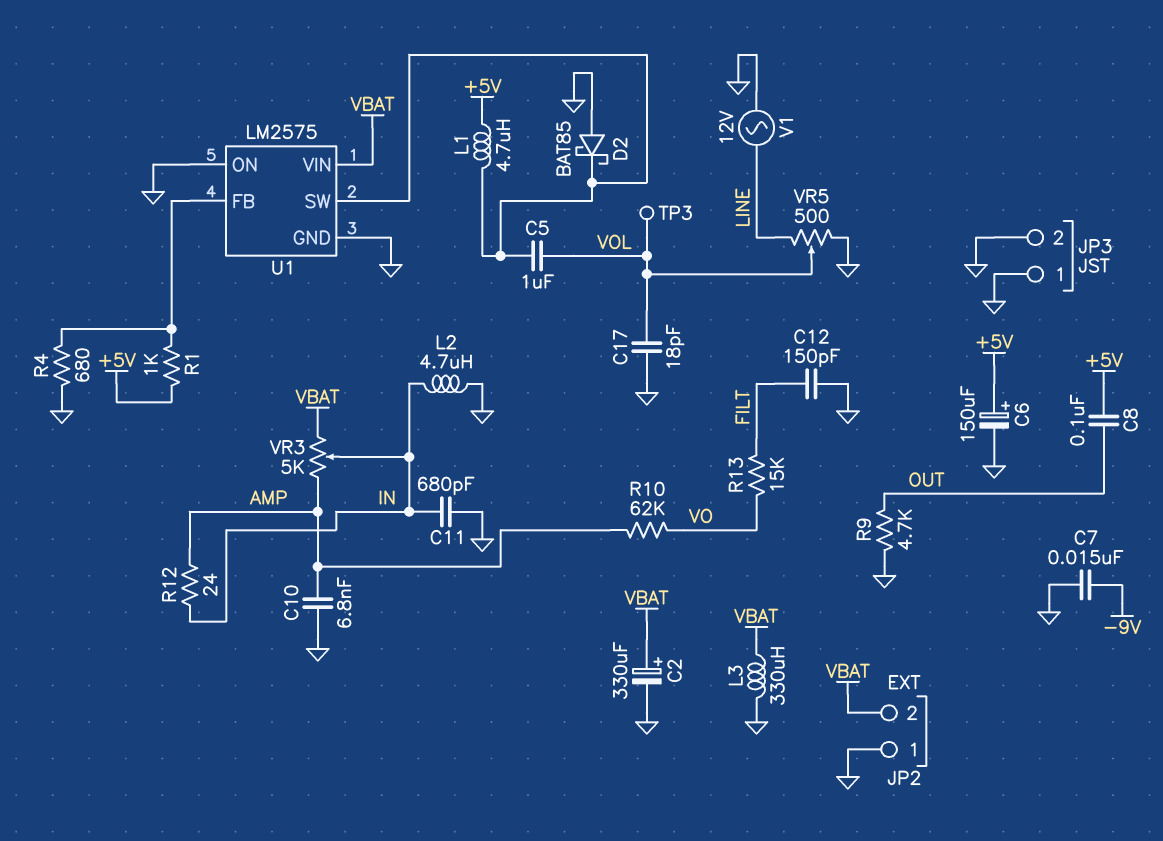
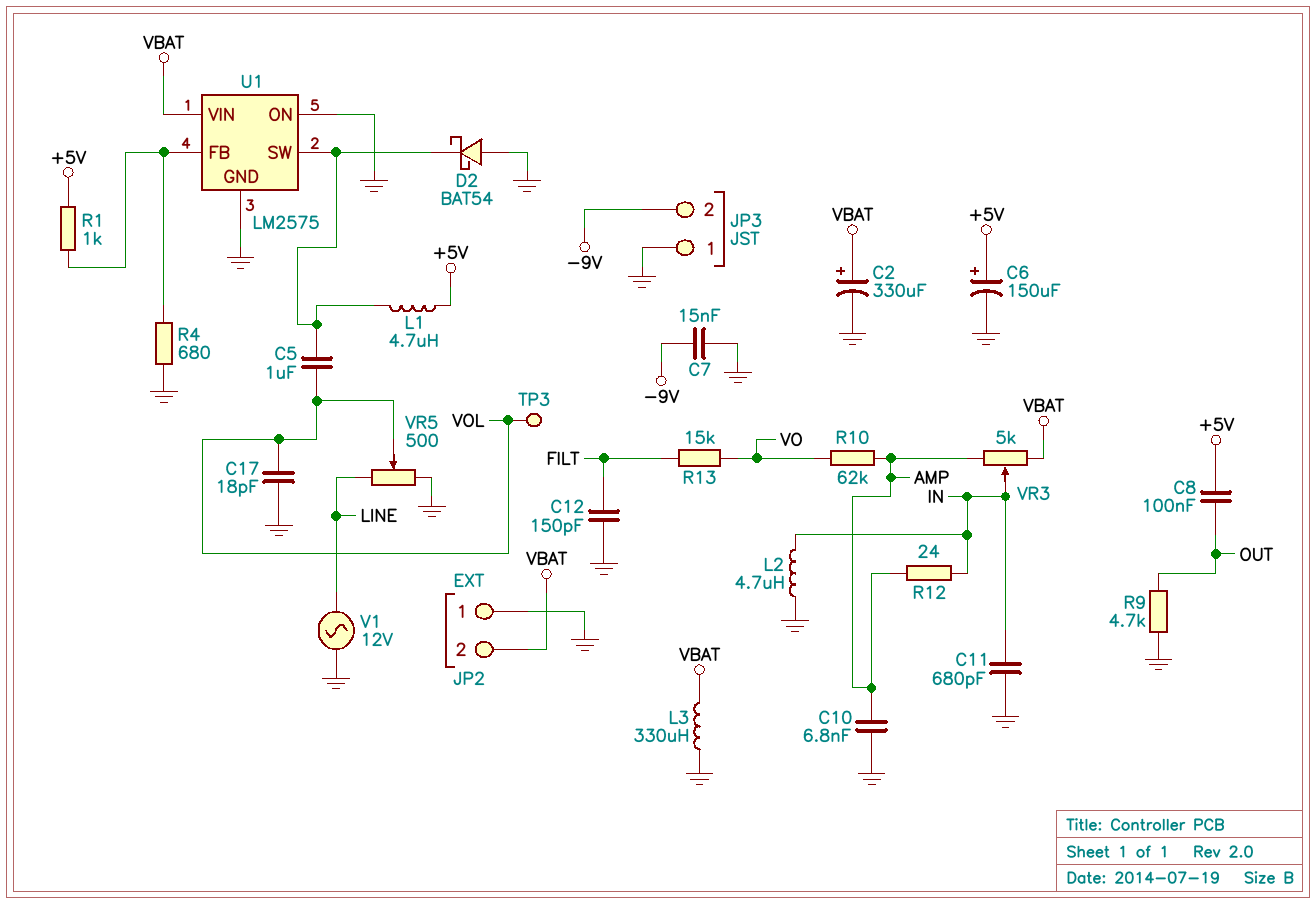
D2: schottky BAT85 (A GND, K U1/SW) -> schottky BAT54 (A GND, K U1/SW)
JP3 pin 2: GND -> -9V

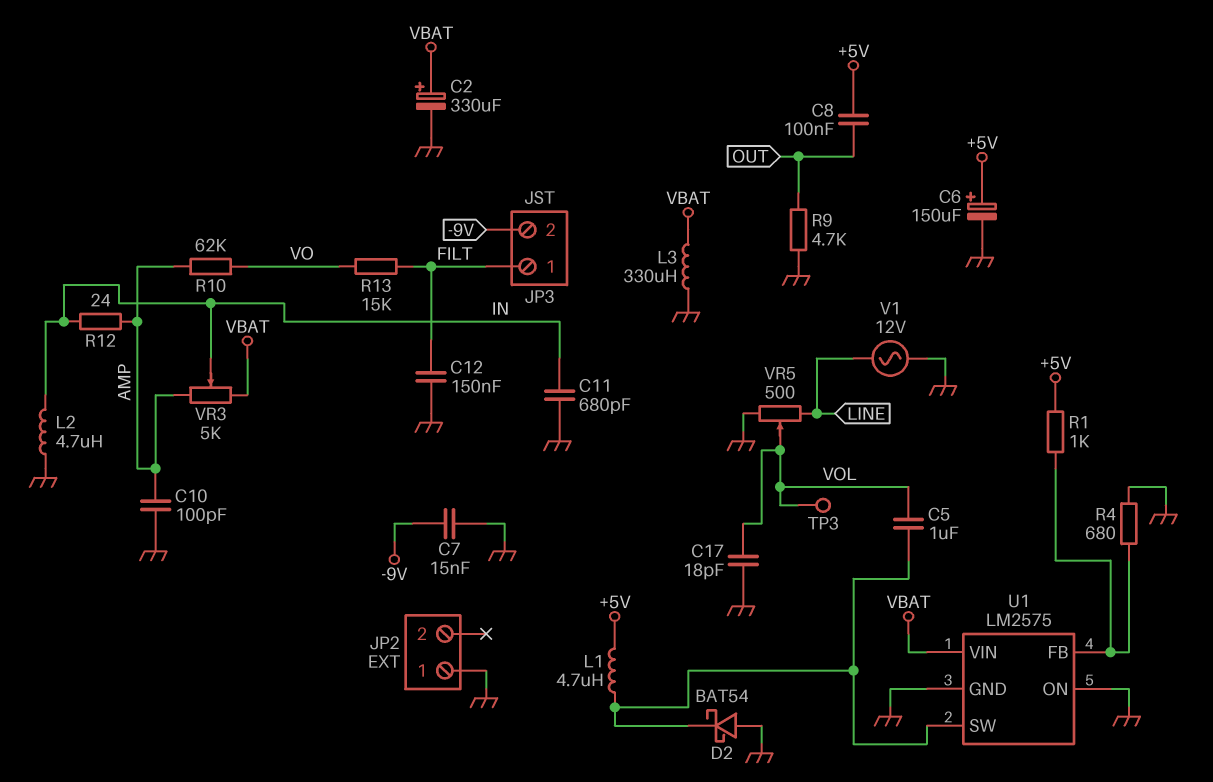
C10: 6.8nF (AMP, GND) -> 100pF (AMP, GND)
C12: 150pF (FILT, GND) -> 150nF (FILT, GND)
JP2 pin 2: VBAT -> none
JP3 pin 1: GND -> FILT

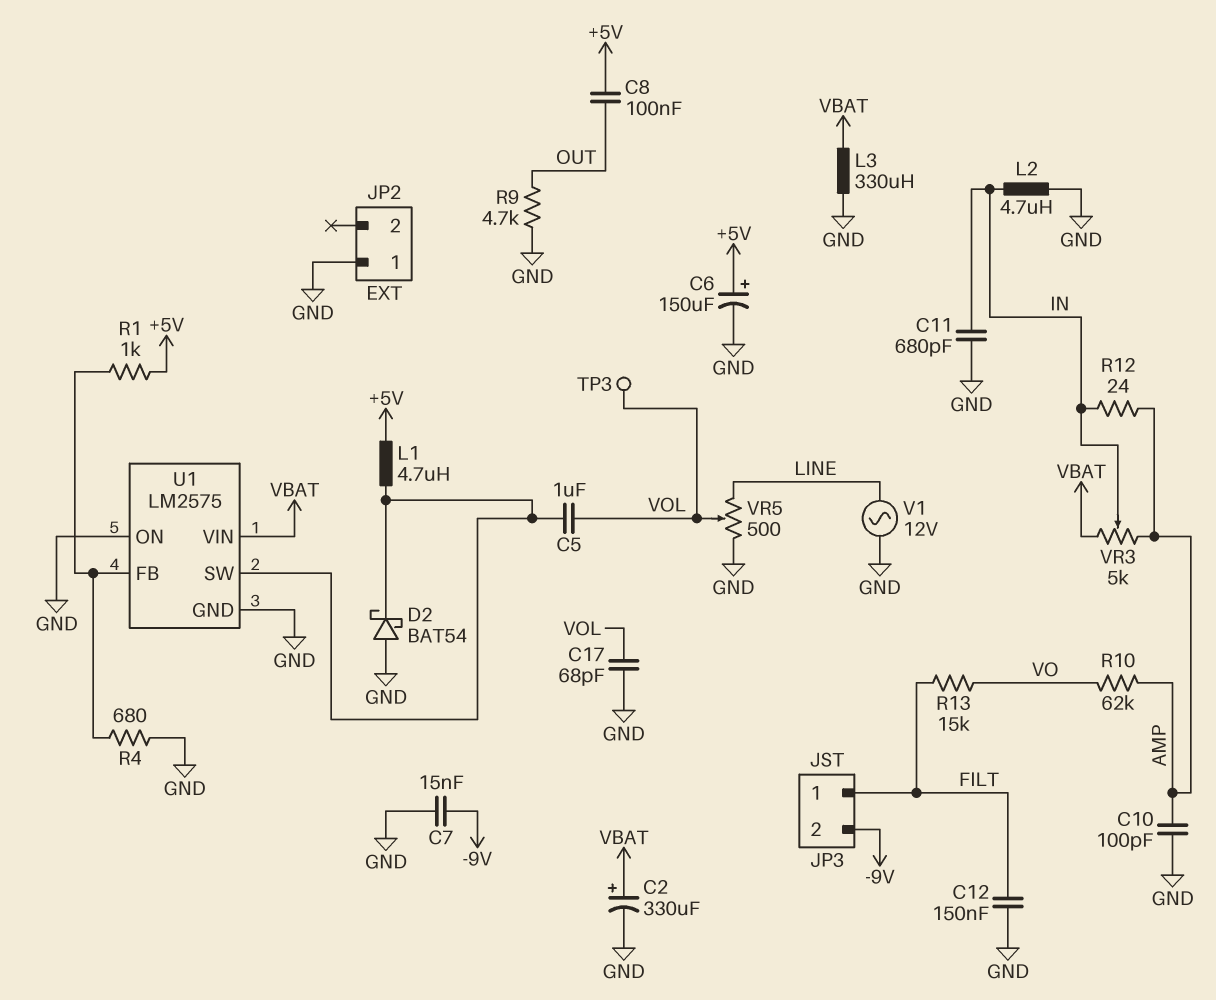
C17: 18pF (GND, VOL) -> 68pF (GND, VOL)

